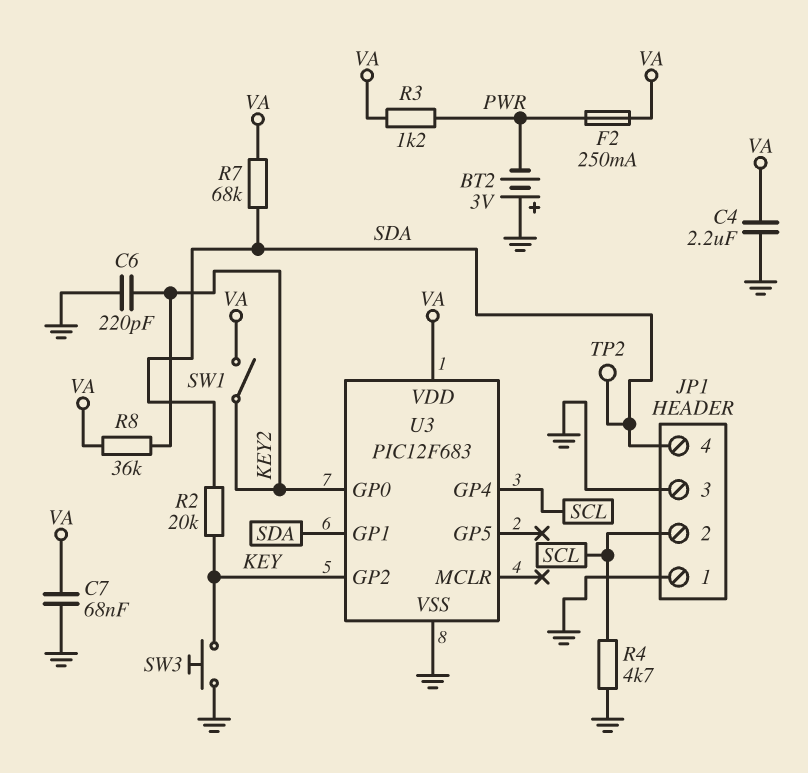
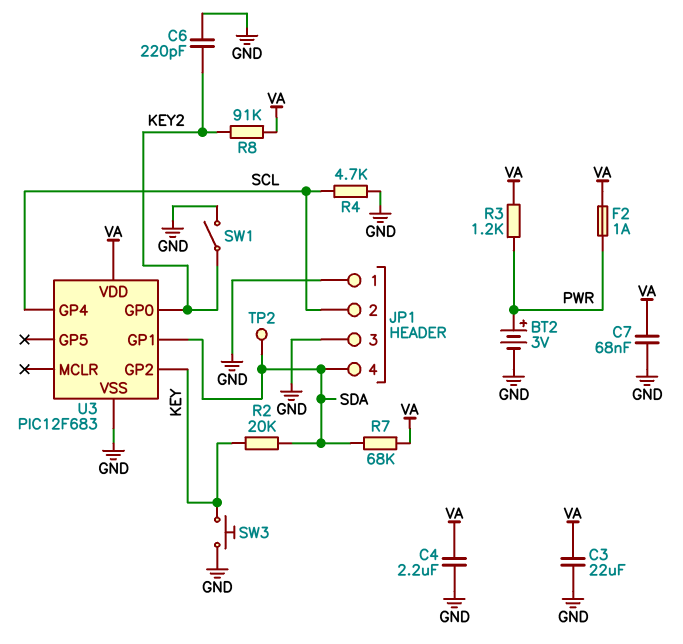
BT2: 3V (plus GND, minus PWR) -> 3V (plus PWR, minus GND)
C3: none -> 22uF (GND, VA)
F2: 250mA (PWR, VA) -> 1A (PWR, VA)
R8: 36k (KEY2, VA) -> 91k (KEY2, VA)
SW1: switch (KEY2, VA) -> switch (GND, KEY2)

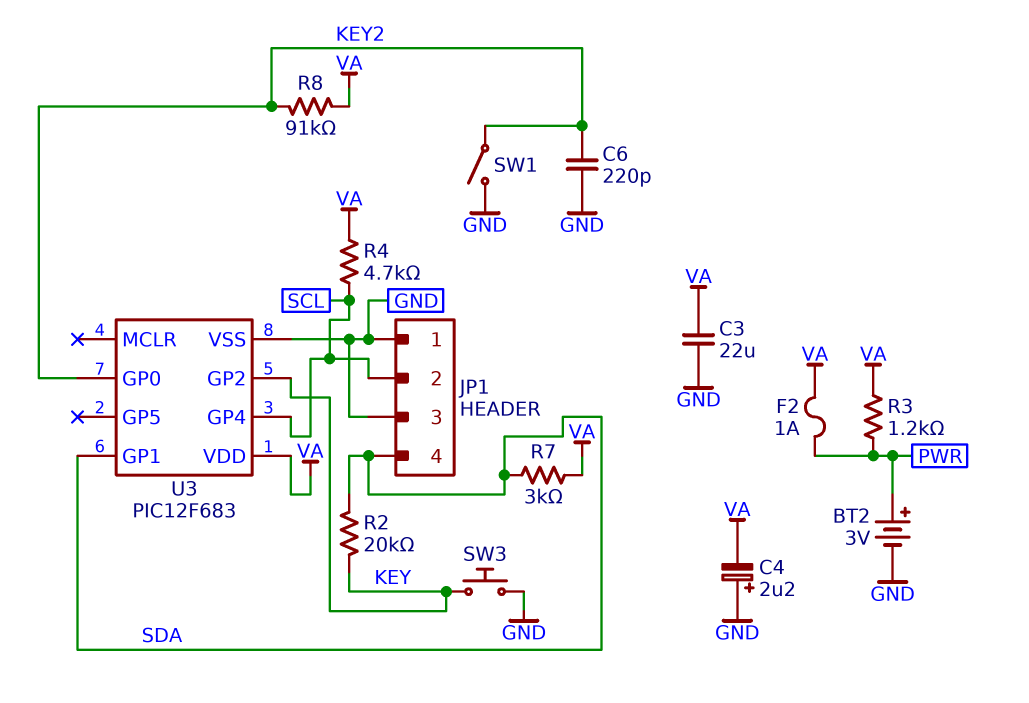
C4: 2.2uF (GND, VA) -> 2.2uF (plus GND, minus VA)
C7: 68nF (GND, VA) -> none
R4: 4.7k (GND, SCL) -> 4.7k (SCL, VA)
R7: 68k (SDA, VA) -> 3k (SDA, VA)
TP2: test point (SDA) -> none

